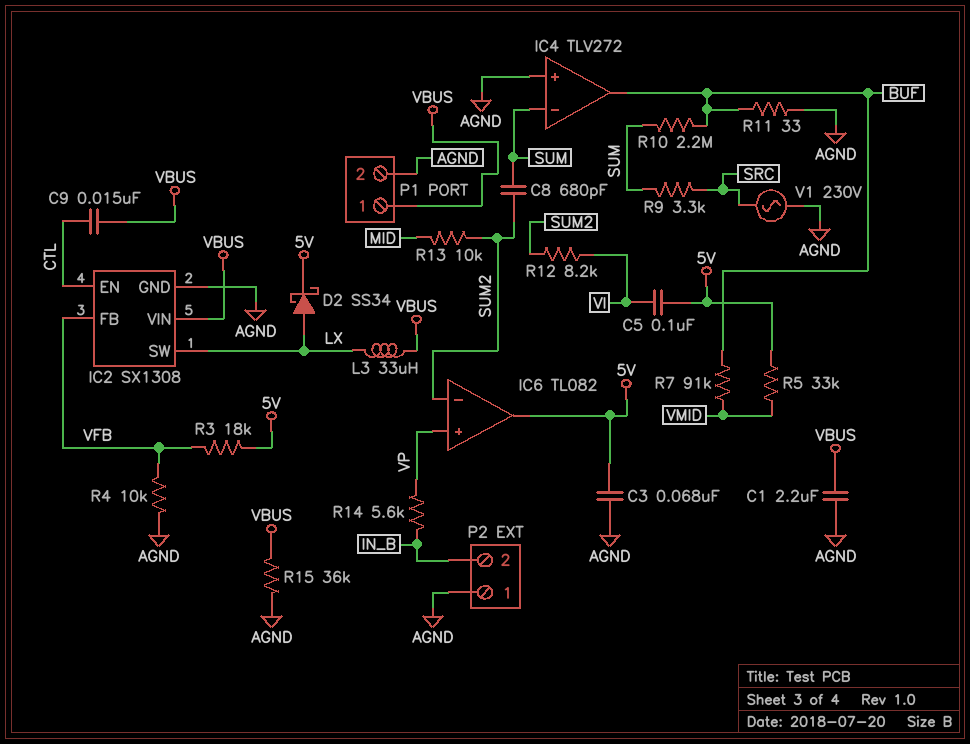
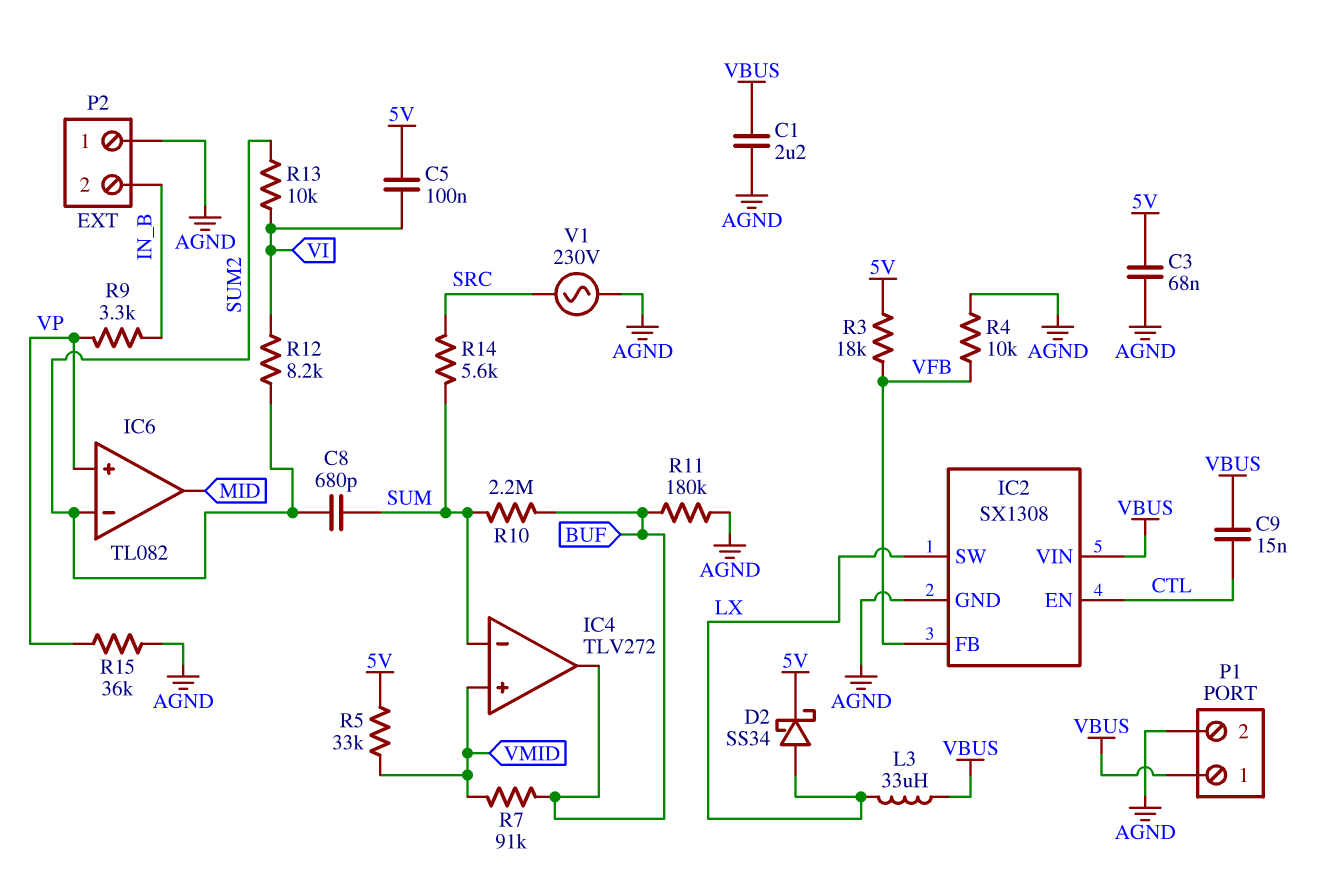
IC4 pin in+: AGND -> VMID
IC6 pin out: 5V -> MID
R9: 3.3k (SRC, SUM) -> 3.3k (IN_B, VP)
R11: 33 (AGND, BUF) -> 180k (AGND, BUF)
R13: 10k (MID, SUM2) -> 10k (SUM2, VI)
R14: 5.6k (IN_B, VP) -> 5.6k (SRC, SUM)
R15: 36k (AGND, VBUS) -> 36k (AGND, VP)

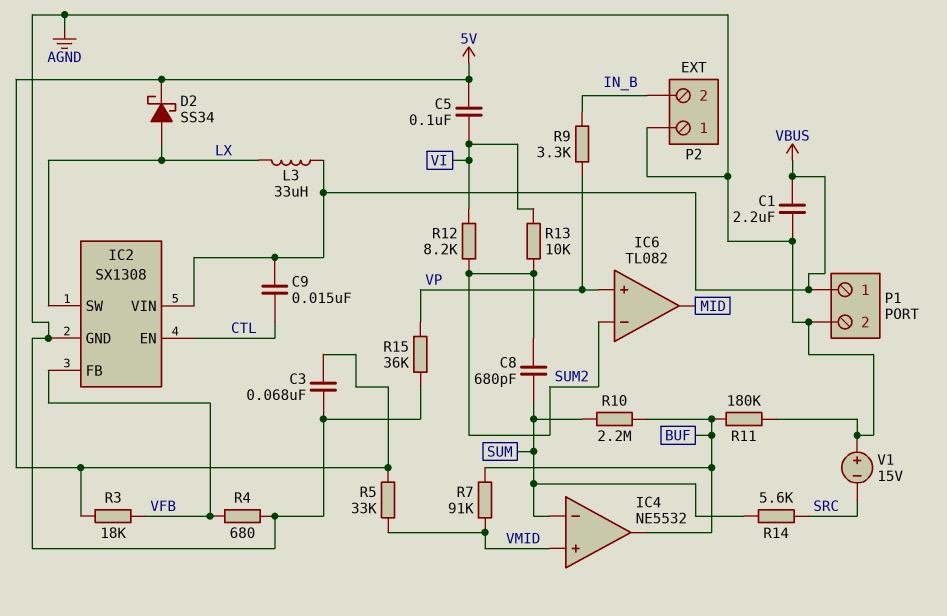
IC4: TLV272 -> NE5532
R4: 10k (AGND, VFB) -> 680 (AGND, VFB)
V1: AC 230V (AGND, SRC) -> 15V (plus AGND, minus SRC)

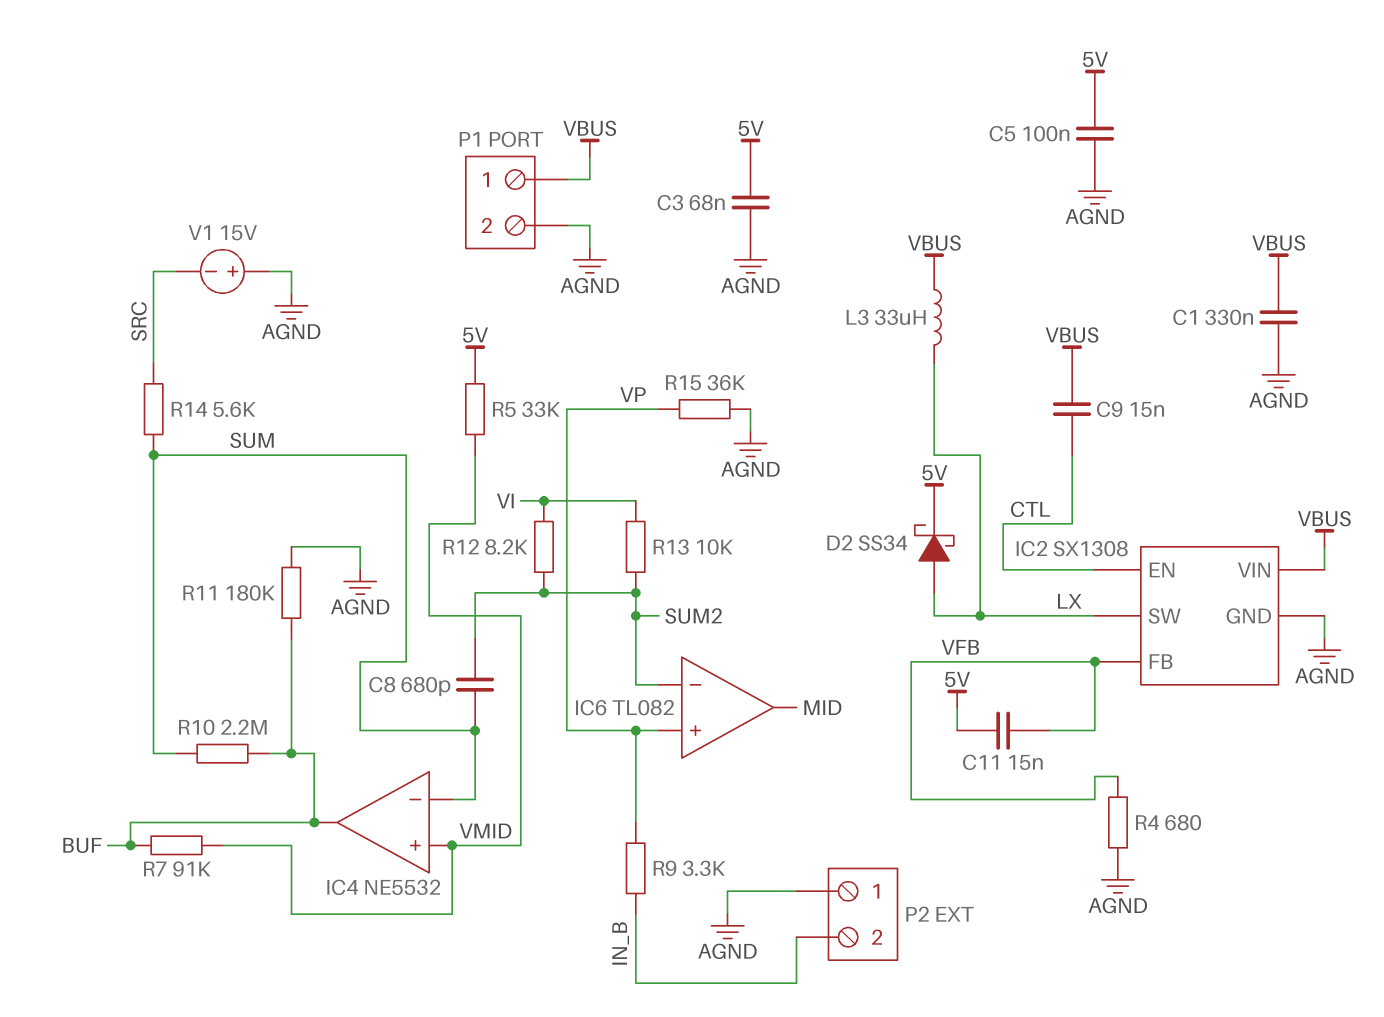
C1: 2.2uF (AGND, VBUS) -> 330nF (AGND, VBUS)
C5: 100nF (5V, VI) -> 100nF (5V, AGND)
C11: none -> 15nF (5V, VFB)
R3: 18k (5V, VFB) -> none

